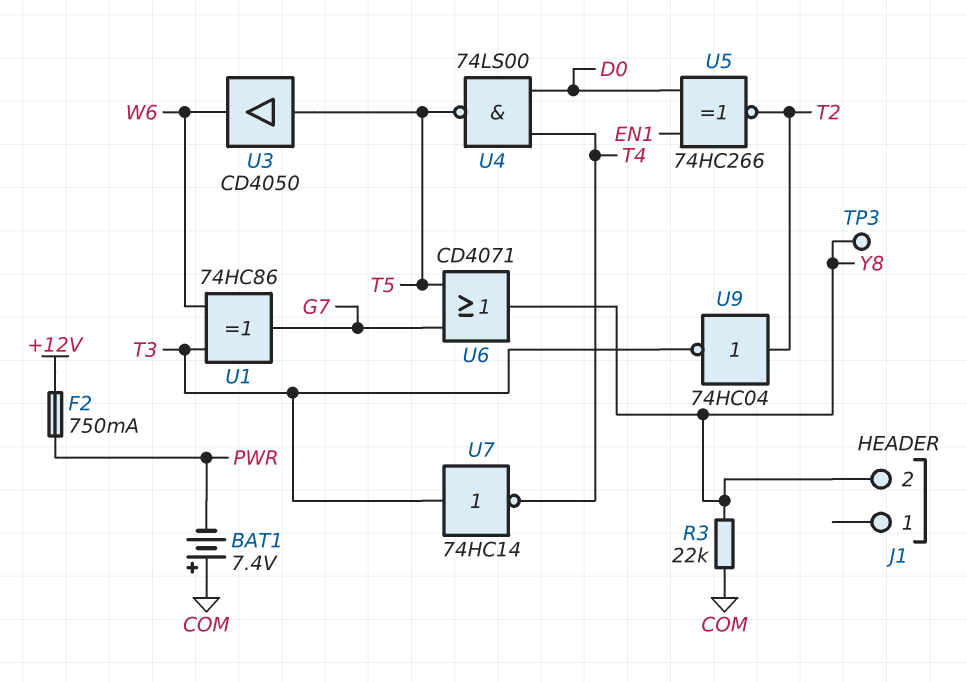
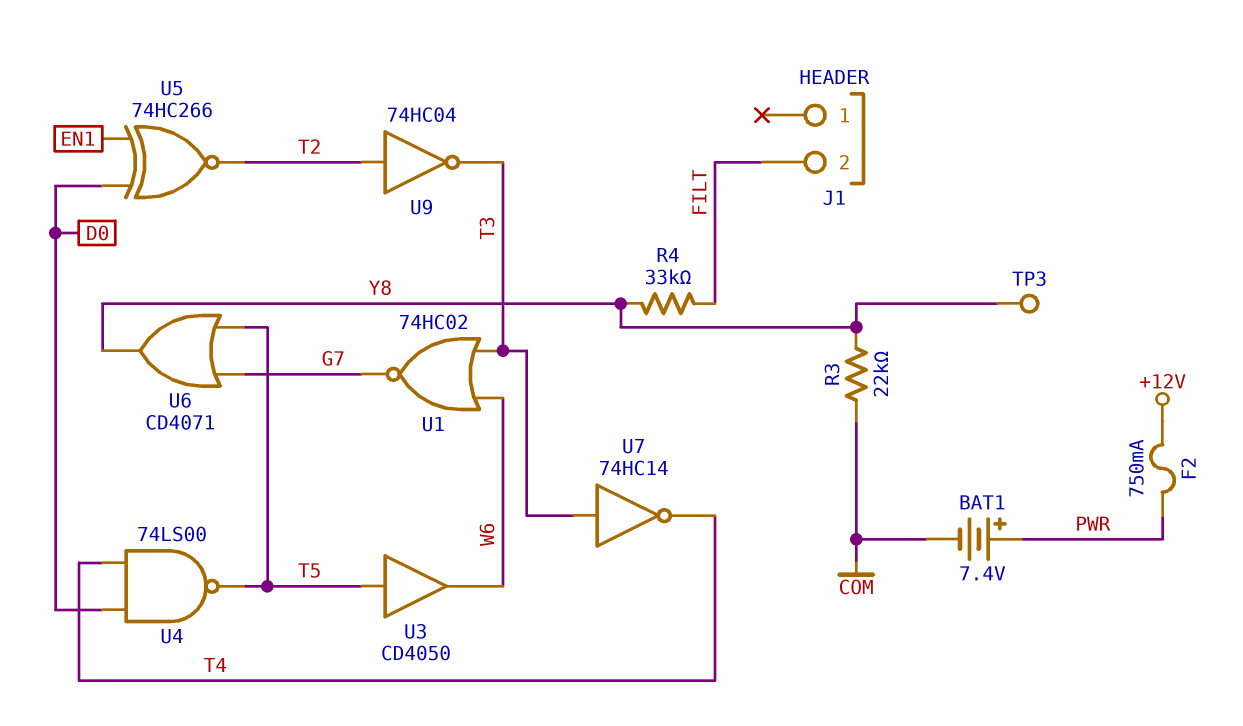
BAT1: 7.4V (plus COM, minus PWR) -> 7.4V (plus PWR, minus COM)
J1 pin 2: Y8 -> FILT
R4: none -> 33k (FILT, Y8)
U1: XOR 74HC86 (in T3, in W6, out G7) -> NOR 74HC02 (in T3, in W6, out G7)

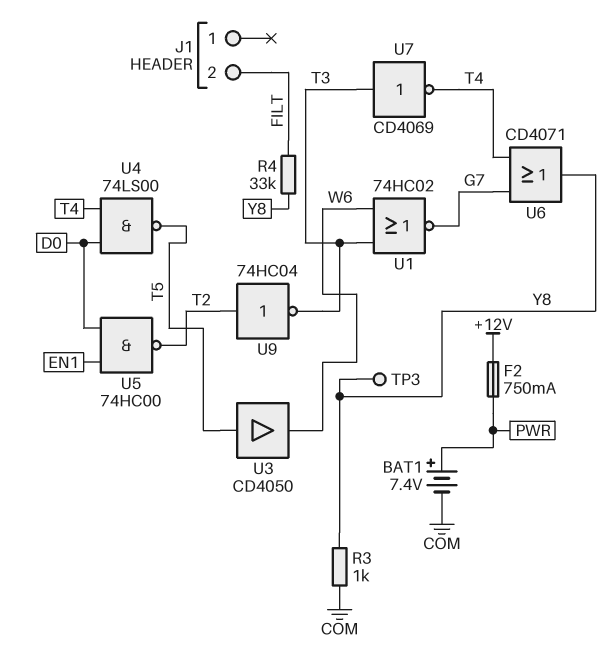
R3: 22k (COM, Y8) -> 1k (COM, Y8)
U5: XNOR 74HC266 (in D0, in EN1, out T2) -> NAND 74HC00 (in D0, in EN1, out T2)
U6: OR CD4071 (in G7, in T5, out Y8) -> OR CD4071 (in G7, in T4, out Y8)
U7: NOT 74HC14 (in T3, out T4) -> NOT CD4069 (in T3, out T4)

